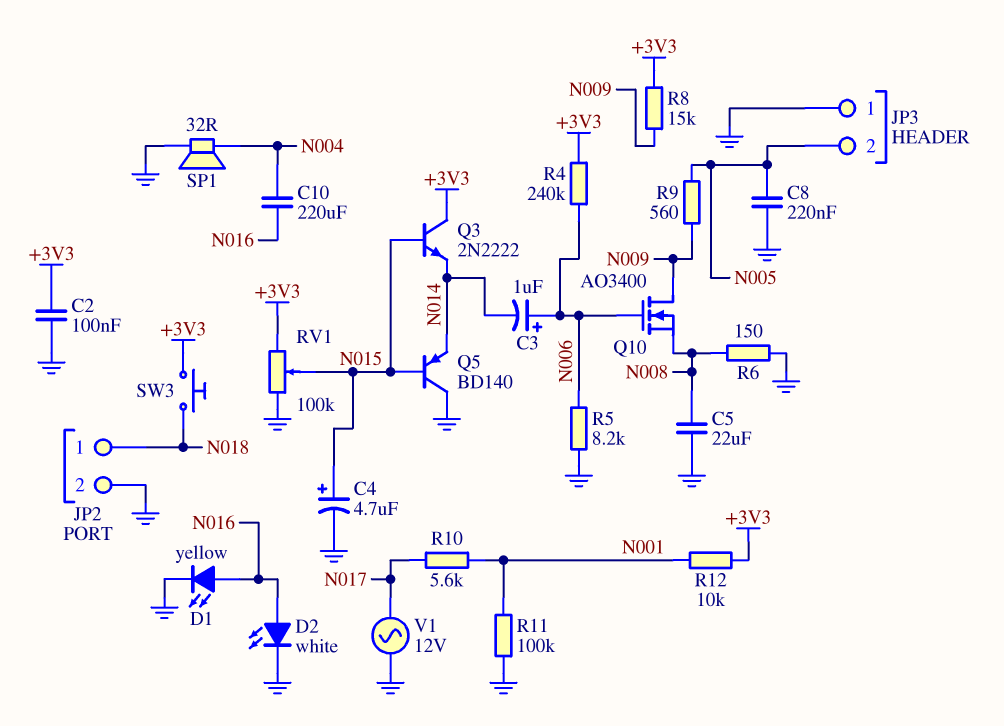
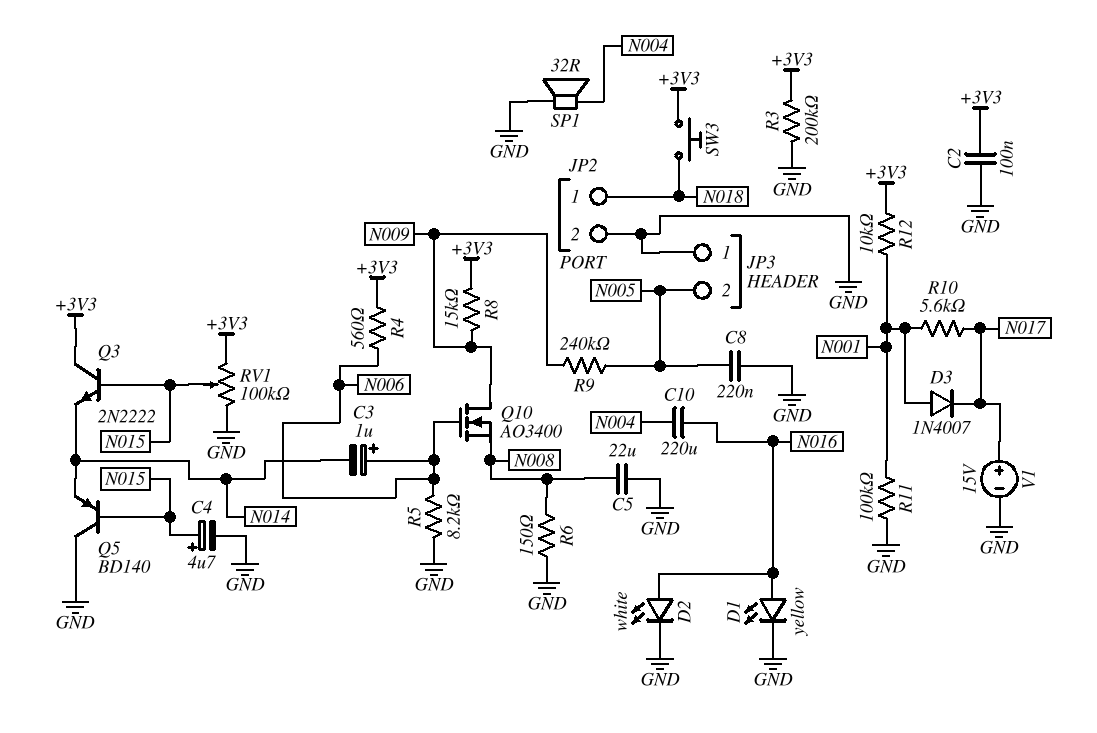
D3: none -> diode 1N4007 (A N001, K N017)
R3: none -> 200k (+3V3, GND)
R4: 240k (+3V3, N006) -> 560 (+3V3, N006)
R9: 560 (N005, N009) -> 240k (N005, N009)
V1: AC 12V (GND, N017) -> 15V (plus N017, minus GND)

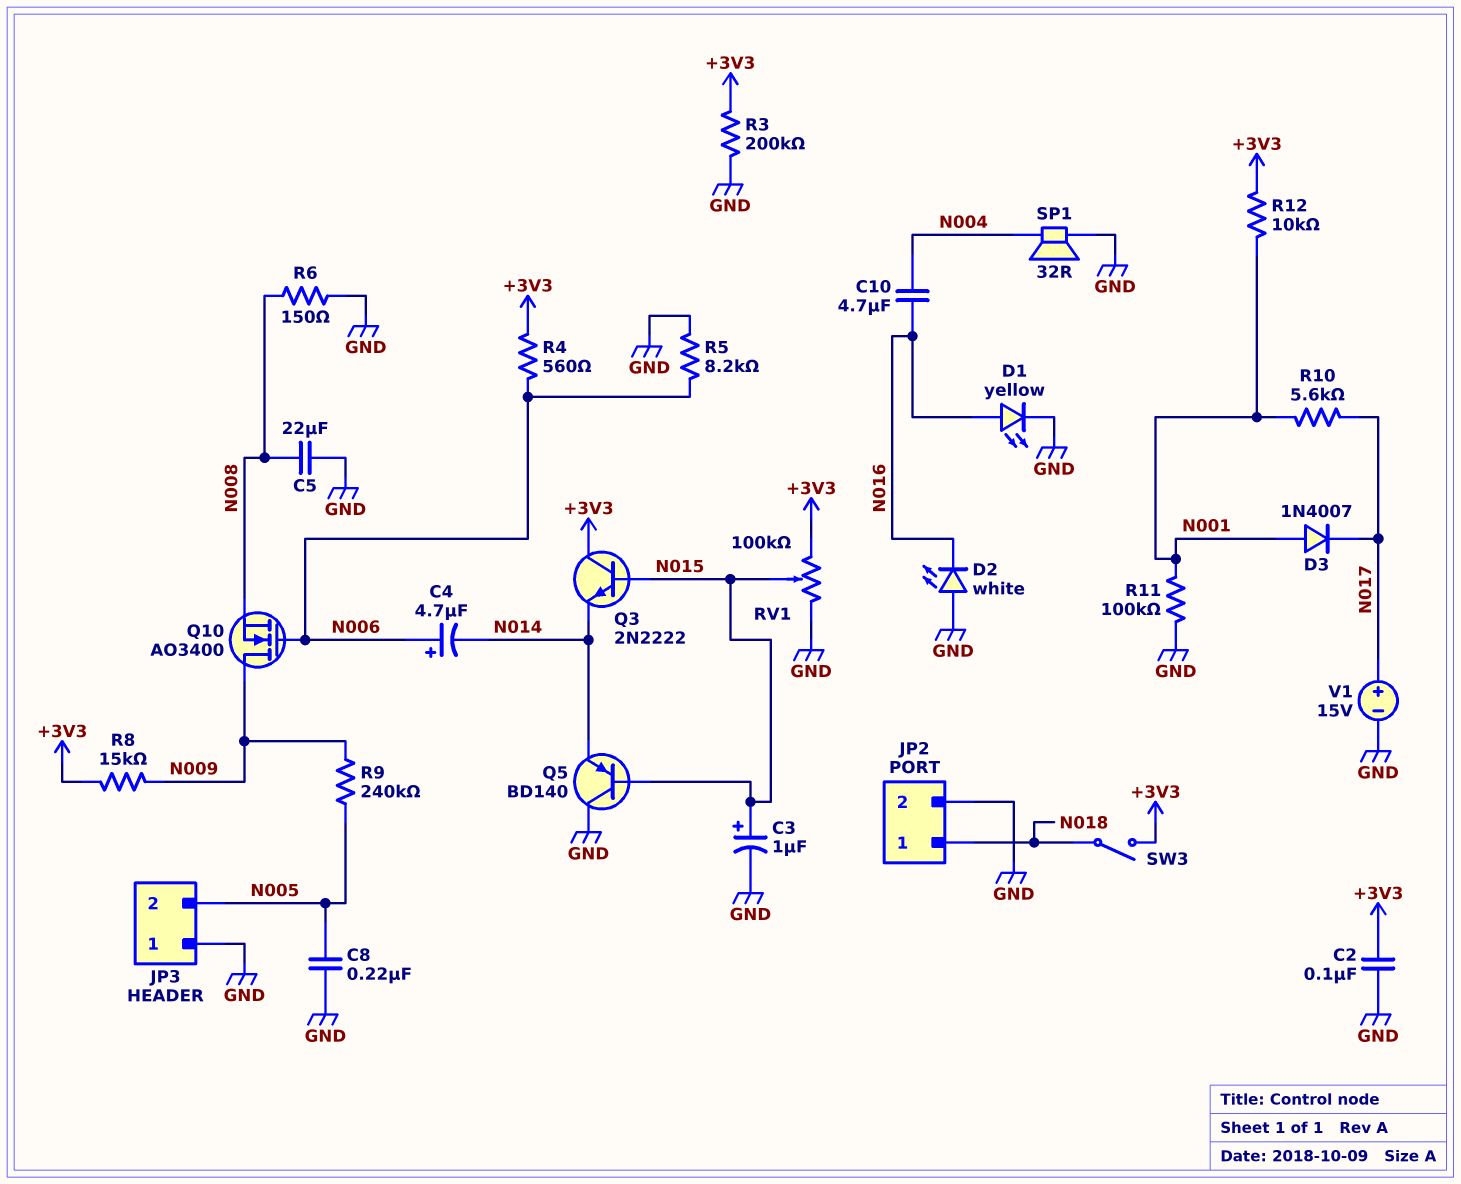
C3: 1uF (plus N006, minus N014) -> 1uF (plus N015, minus GND)
C4: 4.7uF (plus N015, minus GND) -> 4.7uF (plus N006, minus N014)
C10: 220uF (N004, N016) -> 4.7uF (N004, N016)
D2: LED white (A N016, K GND) -> LED white (A GND, K N016)
SW3: button (+3V3, N018) -> switch (+3V3, N018)

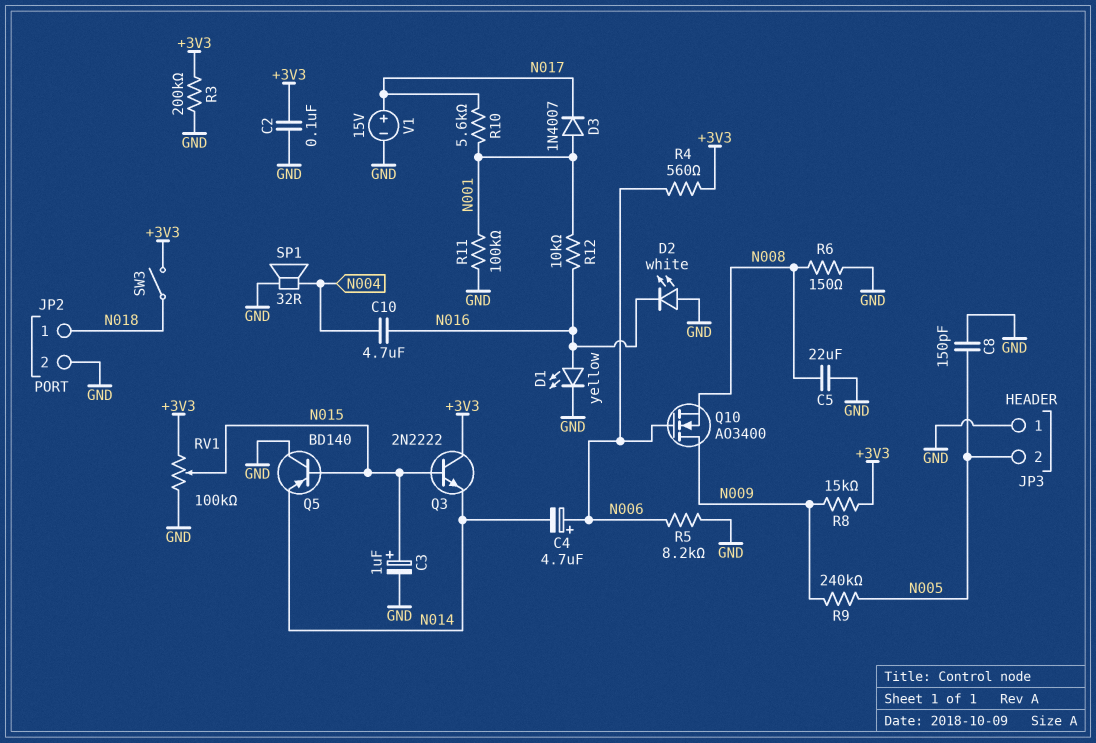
C8: 220nF (GND, N005) -> 150pF (GND, N005)
R12: 10k (+3V3, N001) -> 10k (N001, N016)

